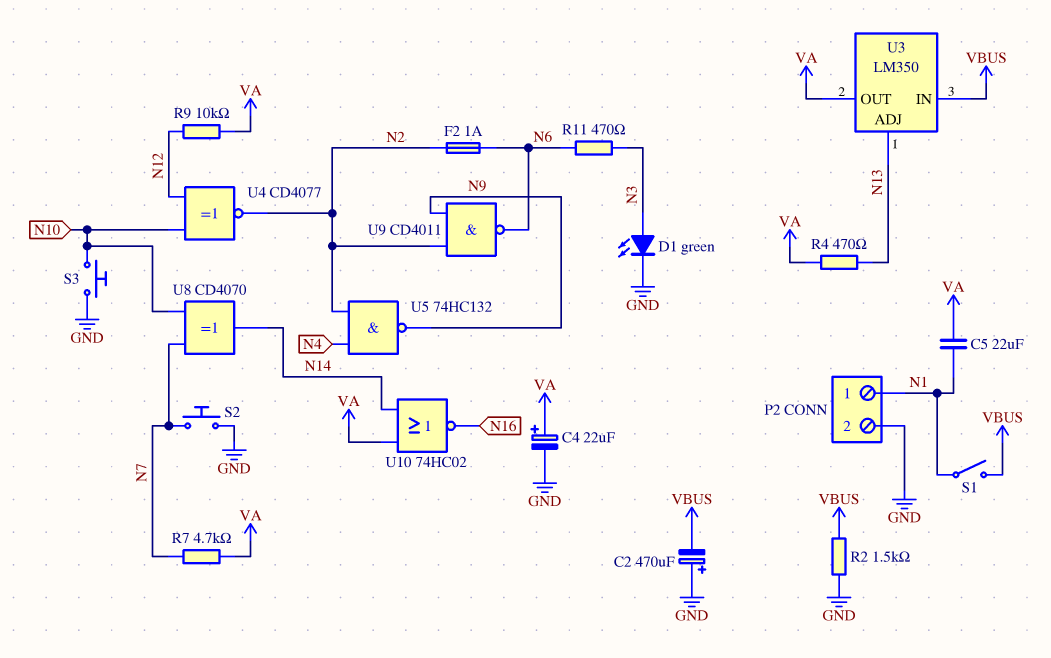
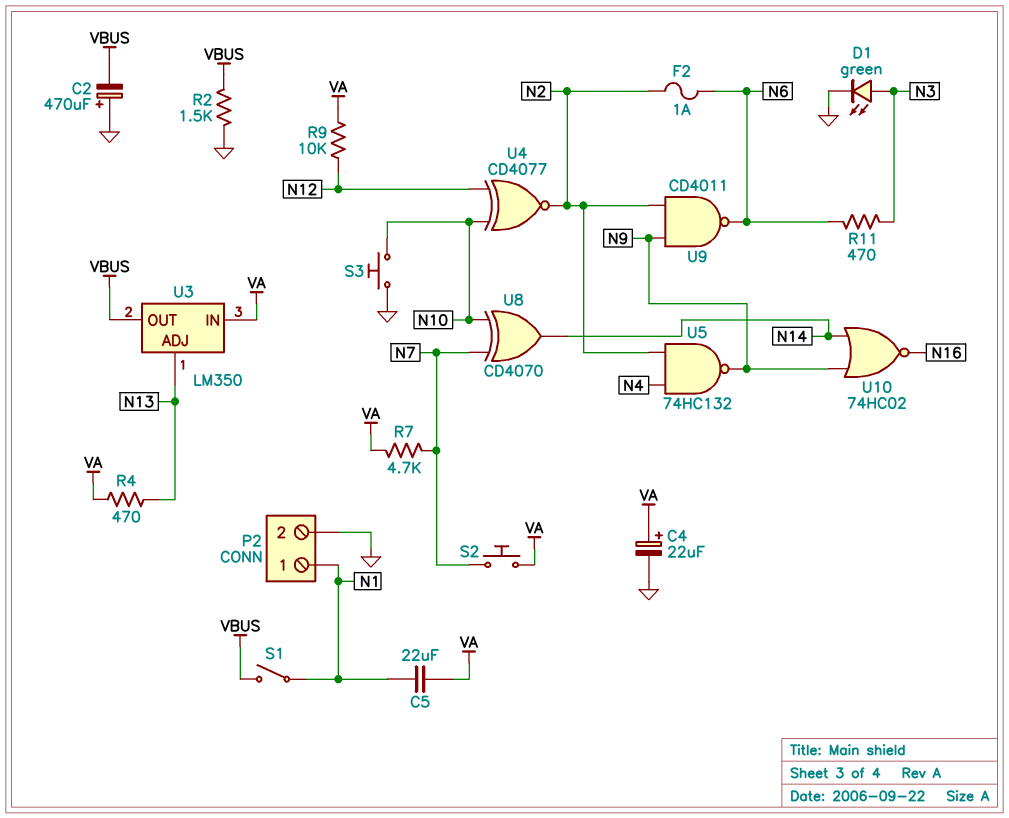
S2: button (GND, N7) -> button (N7, VA)
U3 pin IN: VBUS -> VA
U3 pin OUT: VA -> VBUS
U10: NOR 74HC02 (in N14, in VA, out N16) -> NOR 74HC02 (in N9, in N14, out N16)

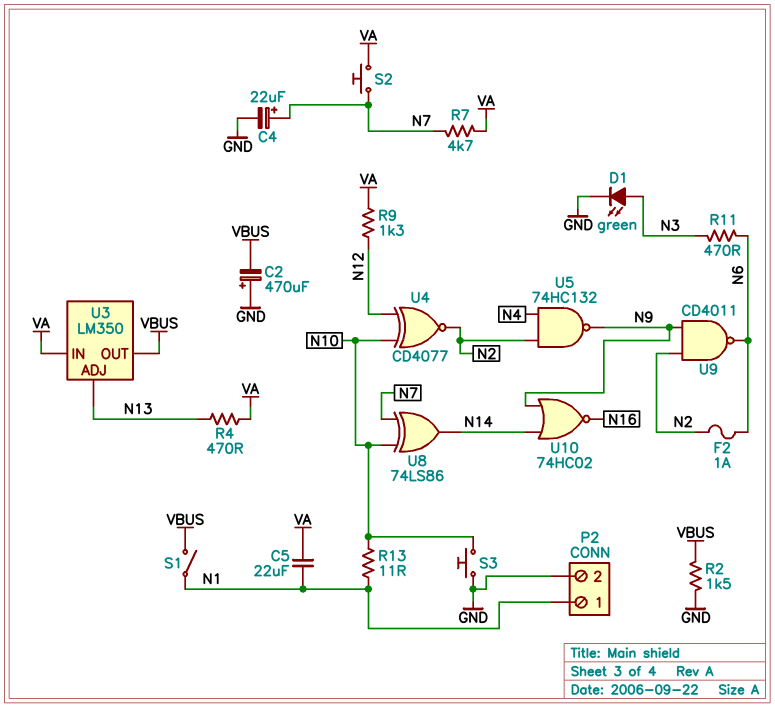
C4: 22uF (plus VA, minus GND) -> 22uF (plus N7, minus GND)
R9: 10k (N12, VA) -> 1.3k (N12, VA)
R13: none -> 11 (N1, N10)
U8: XOR CD4070 (in N7, in N10, out N14) -> XOR 74LS86 (in N7, in N10, out N14)

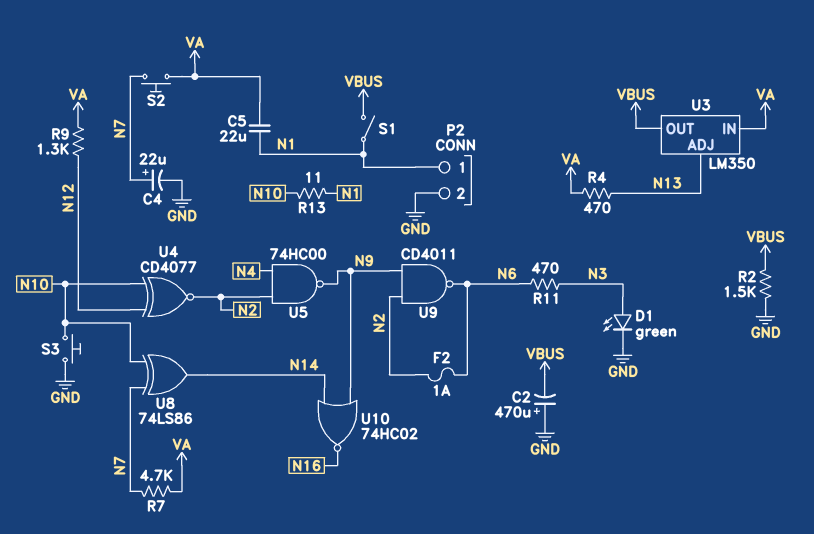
U5: NAND 74HC132 (in N2, in N4, out N9) -> NAND 74HC00 (in N2, in N4, out N9)

